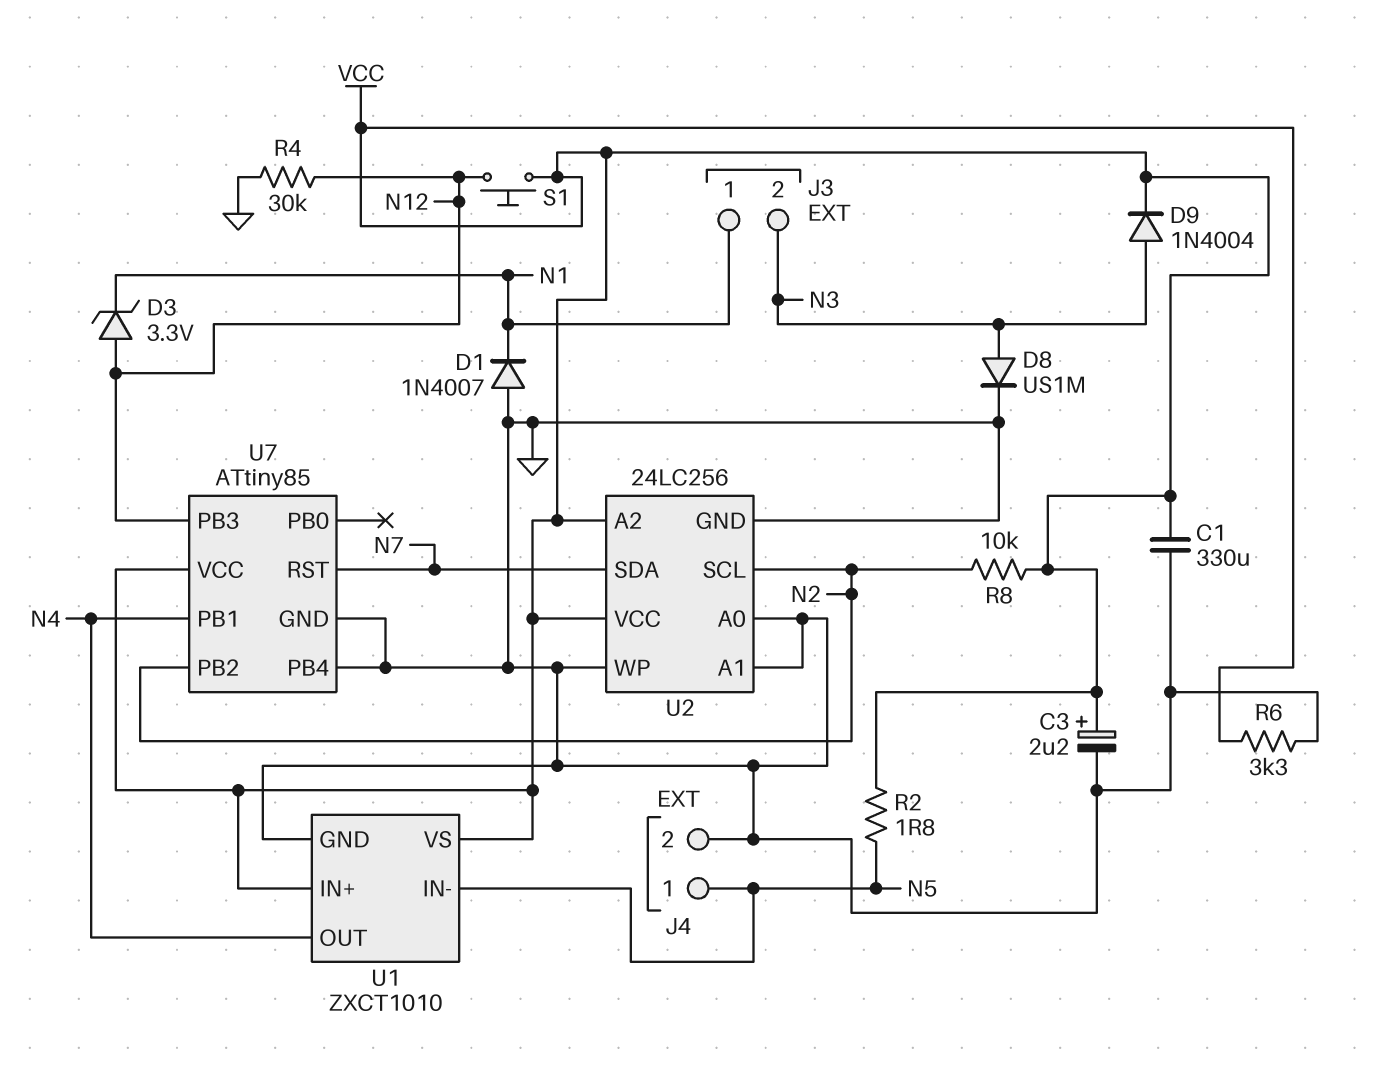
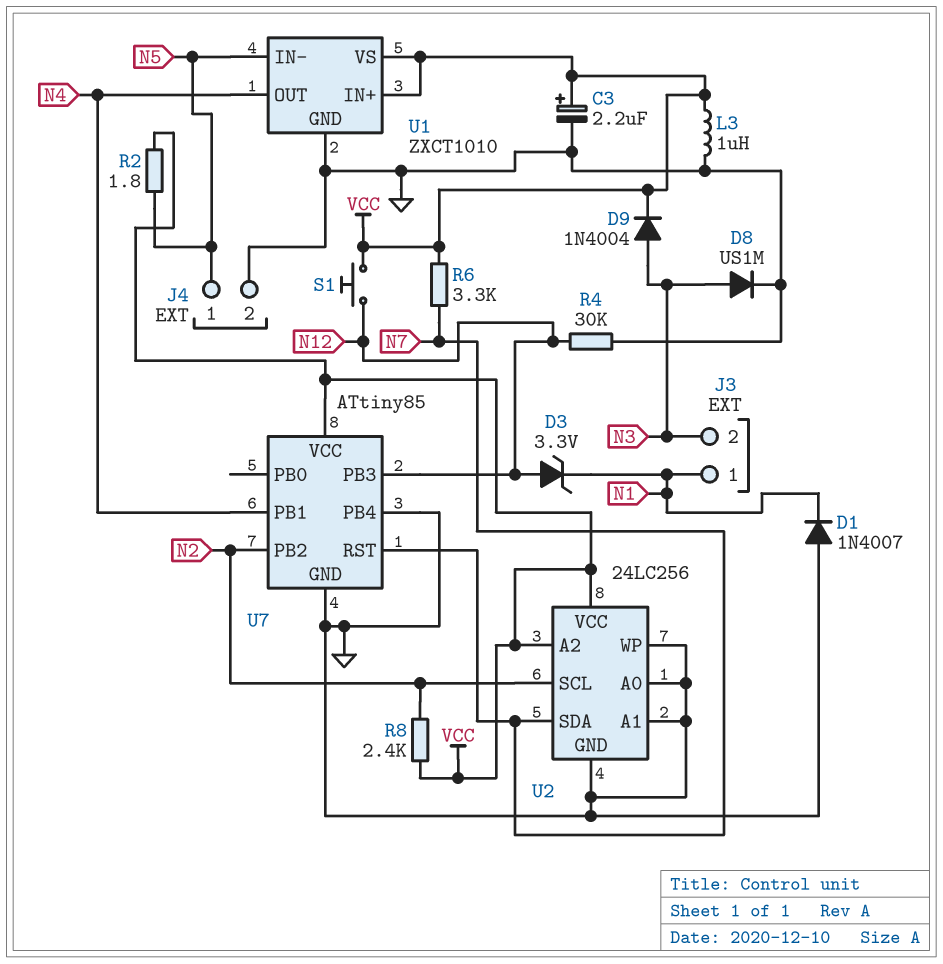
C1: 330uF (GND, VCC) -> none
L3: none -> 1uH (GND, VCC)
R6: 3.3k (GND, VCC) -> 3.3k (N7, VCC)
R8: 10k (N2, VCC) -> 2.4k (N2, VCC)

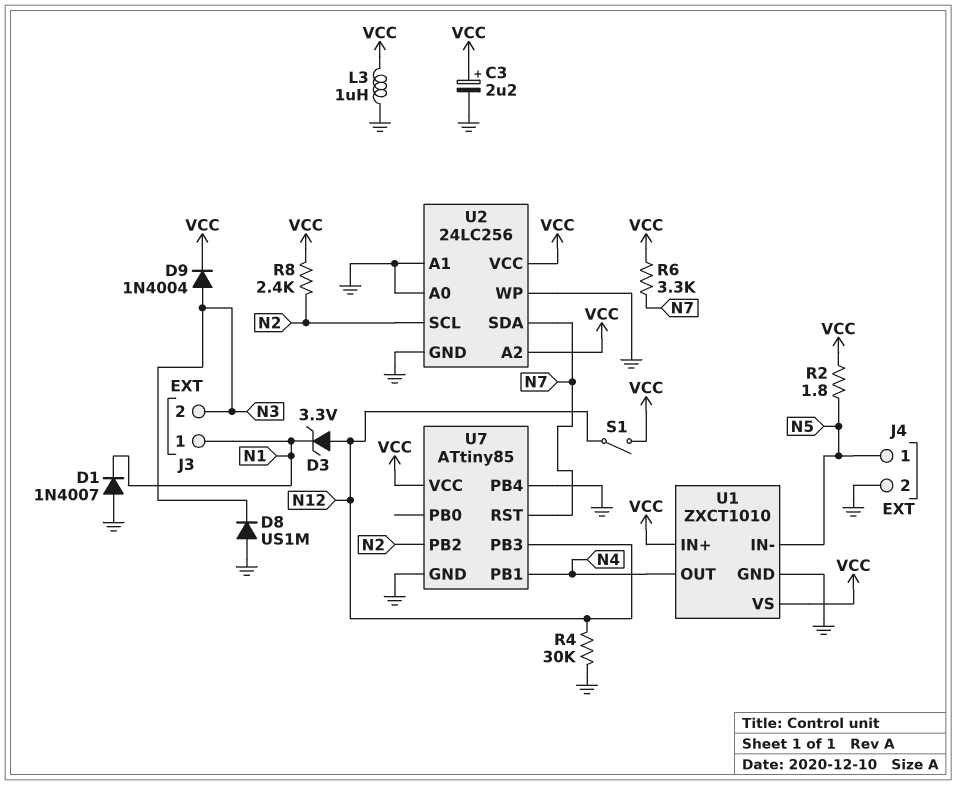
D8: diode US1M (A N3, K GND) -> diode US1M (A GND, K N3)
S1: button (N12, VCC) -> switch (N12, VCC)

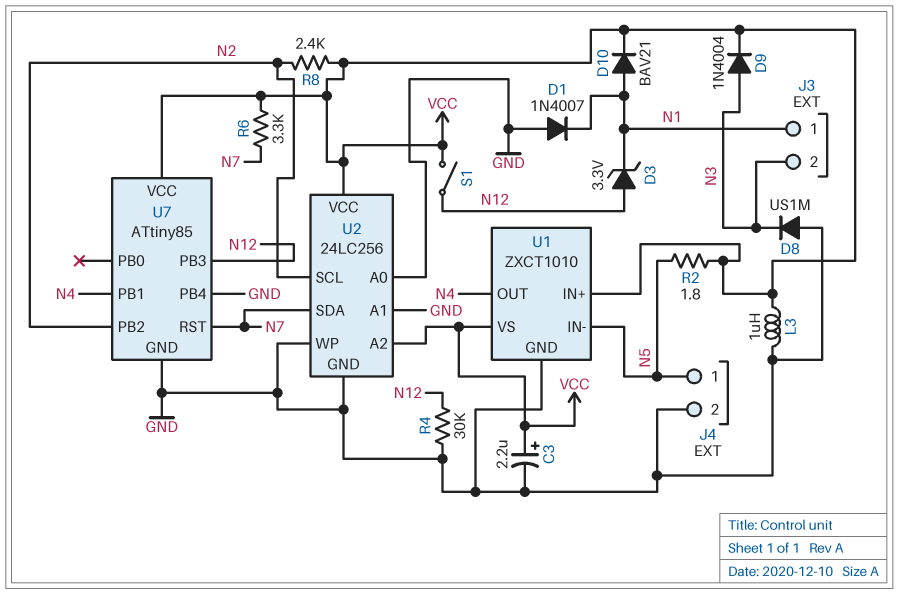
D10: none -> diode BAV21 (A N1, K VCC)

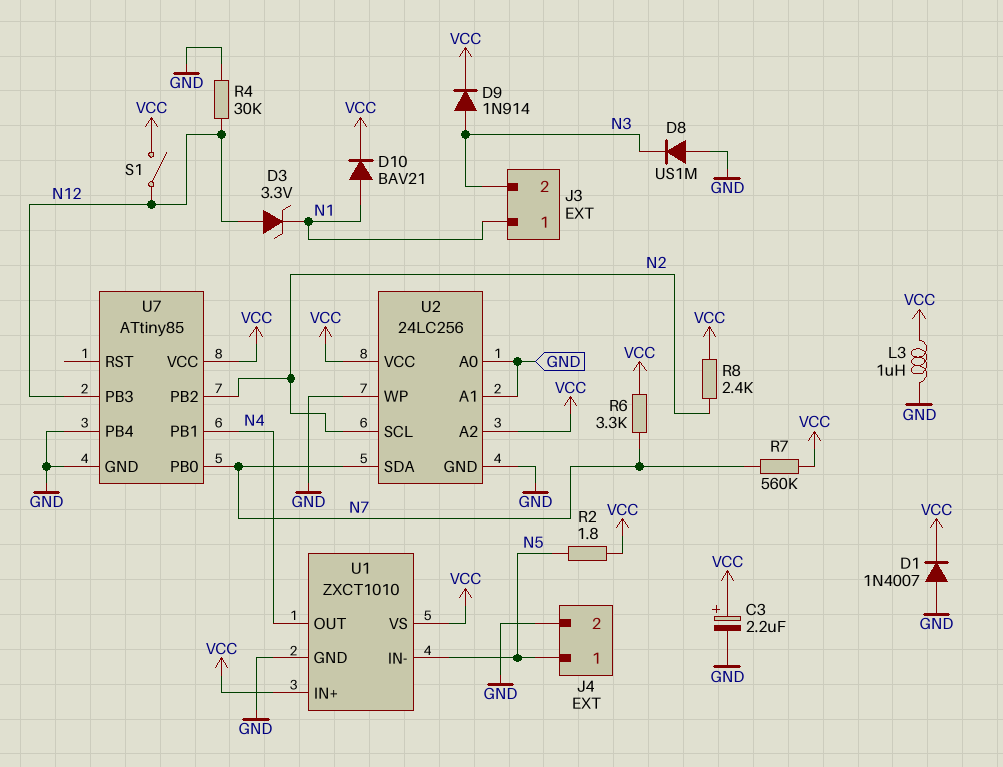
D1: diode 1N4007 (A GND, K N1) -> diode 1N4007 (A GND, K VCC)
D9: diode 1N4004 (A N3, K VCC) -> diode 1N914 (A N3, K VCC)
R7: none -> 560k (N7, VCC)
U7 pin PB0: none -> N7
U7 pin RST: N7 -> none

